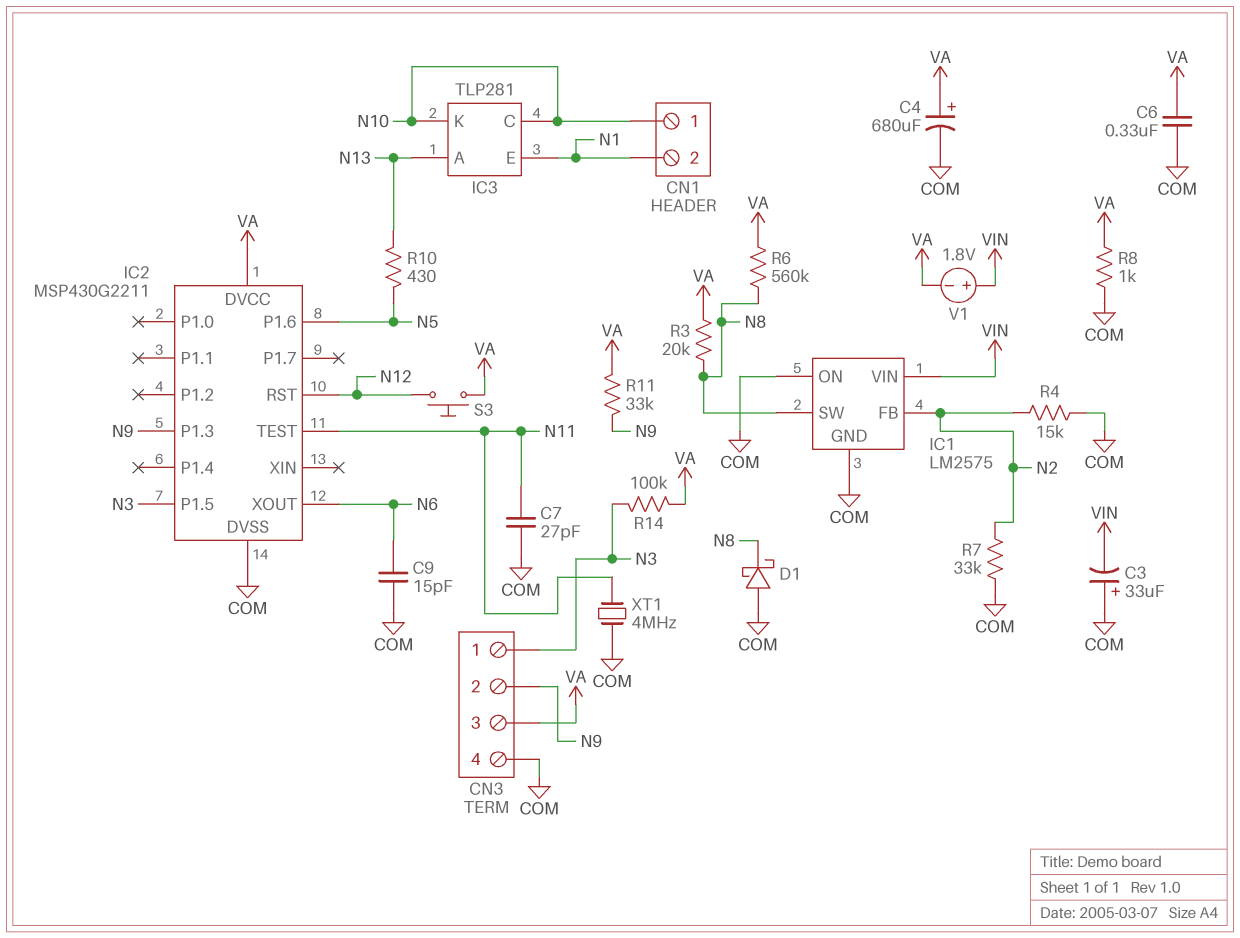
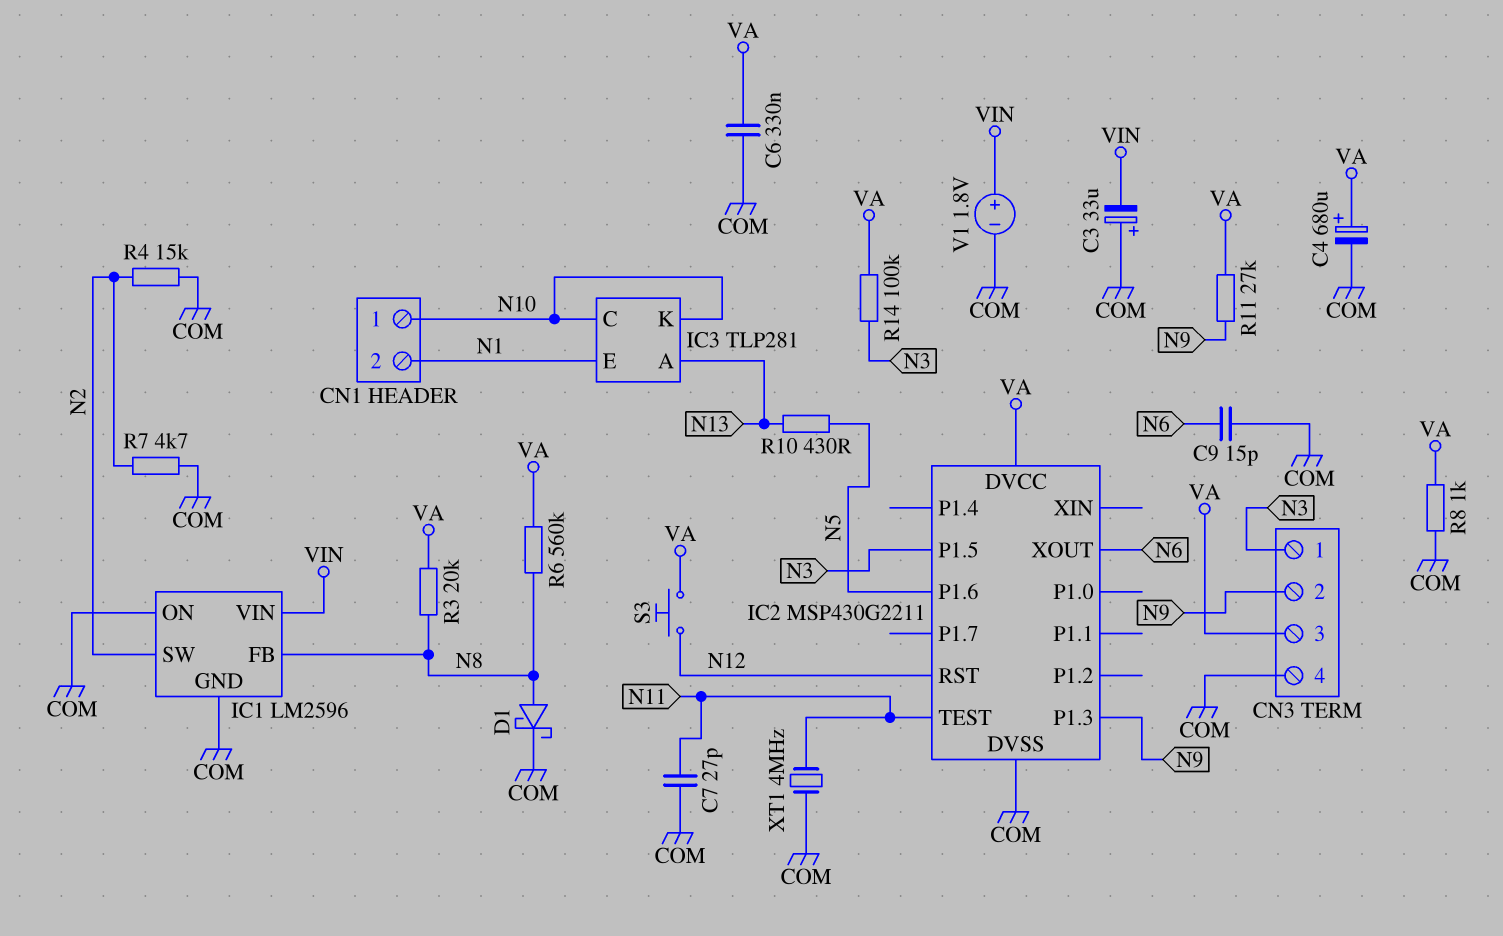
D1: schottky (A COM, K N8) -> schottky (A N8, K COM)
IC1: LM2575 -> LM2596
IC1 pin FB: N2 -> N8
IC1 pin SW: N8 -> N2
R7: 33k (COM, N2) -> 4.7k (COM, N2)
R11: 33k (N9, VA) -> 27k (N9, VA)
V1: 1.8V (plus VIN, minus VA) -> 1.8V (plus VIN, minus COM)

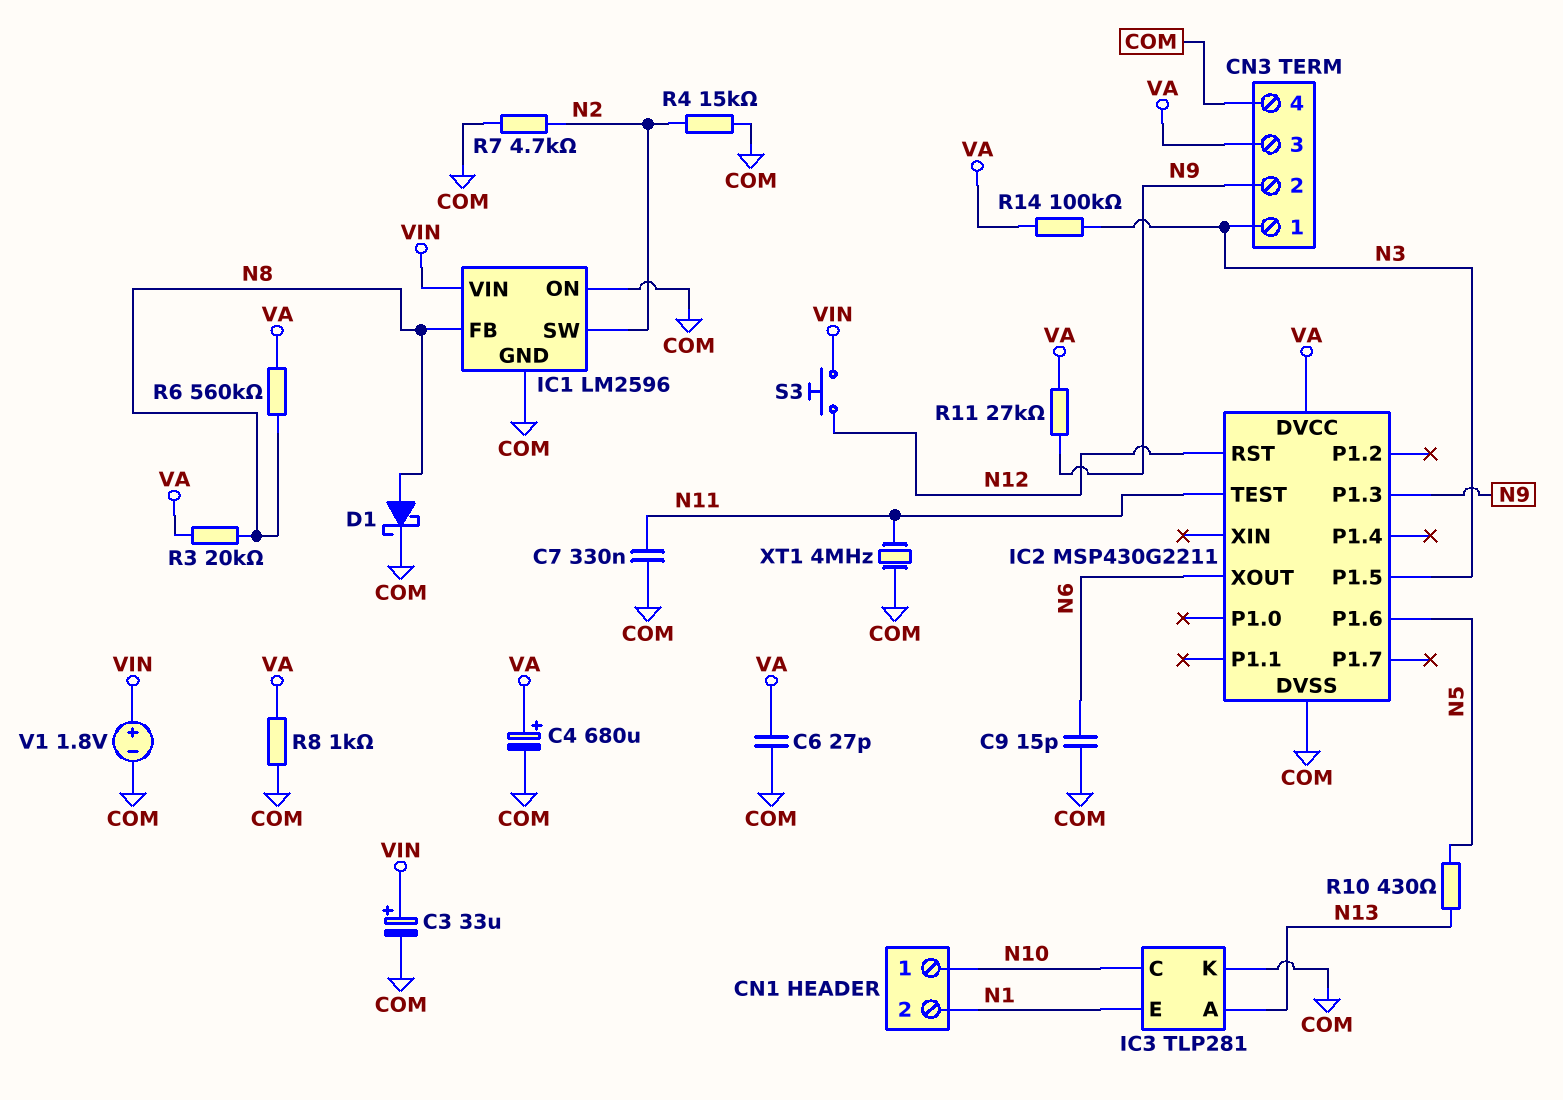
C3: 33uF (plus COM, minus VIN) -> 33uF (plus VIN, minus COM)
C6: 330nF (COM, VA) -> 27pF (COM, VA)
C7: 27pF (COM, N11) -> 330nF (COM, N11)
IC3 pin K: N10 -> COM
S3: button (N12, VA) -> button (N12, VIN)

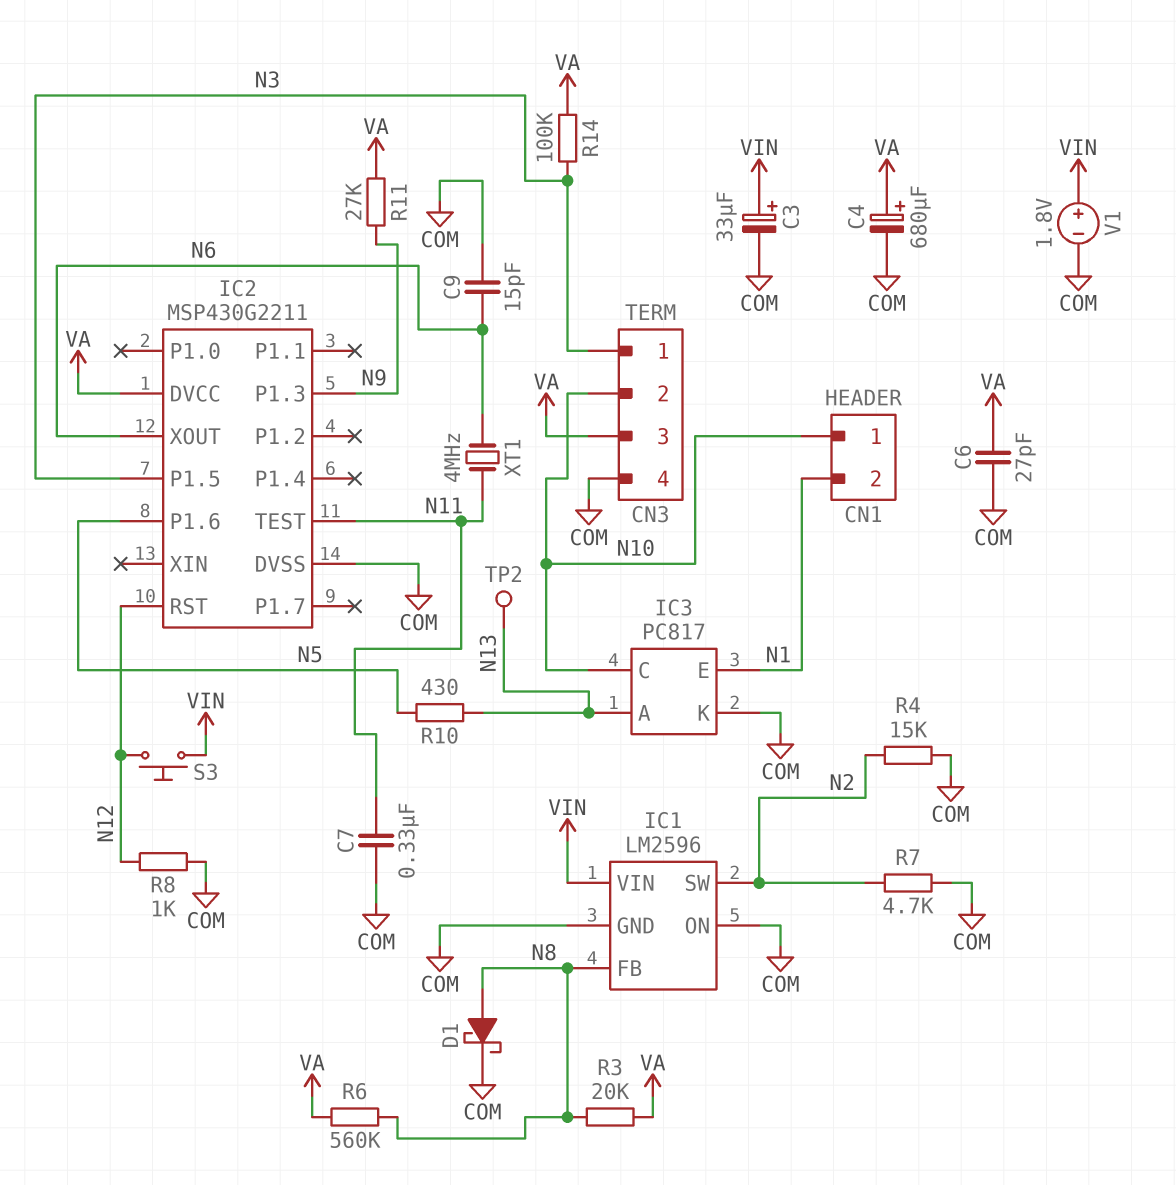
CN3 pin 2: N9 -> N10
IC3: TLP281 -> PC817
R8: 1k (COM, VA) -> 1k (COM, N12)
TP2: none -> test point (N13)
XT1: 4MHz (COM, N11) -> 4MHz (N6, N11)

